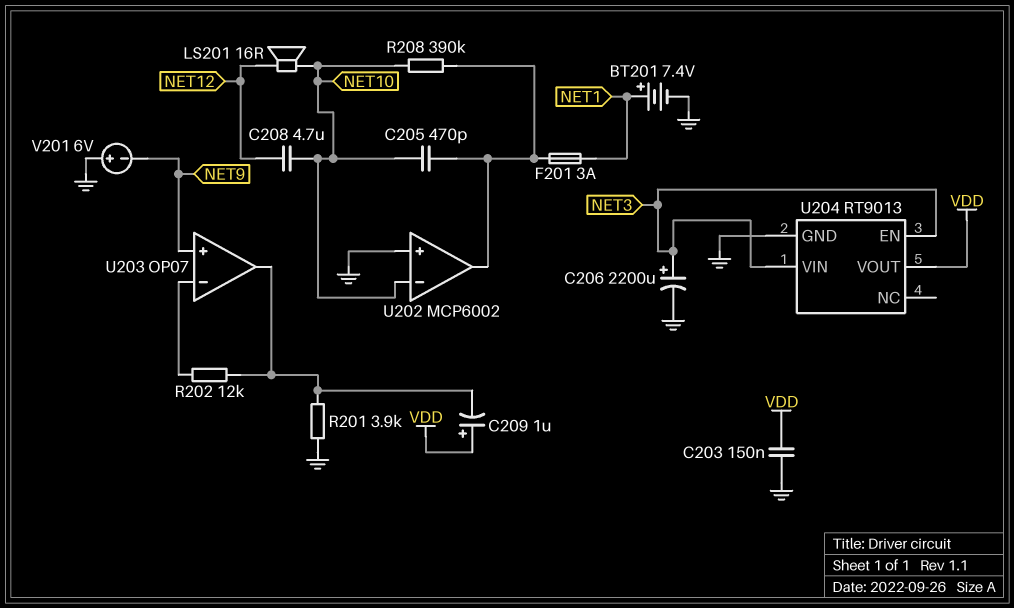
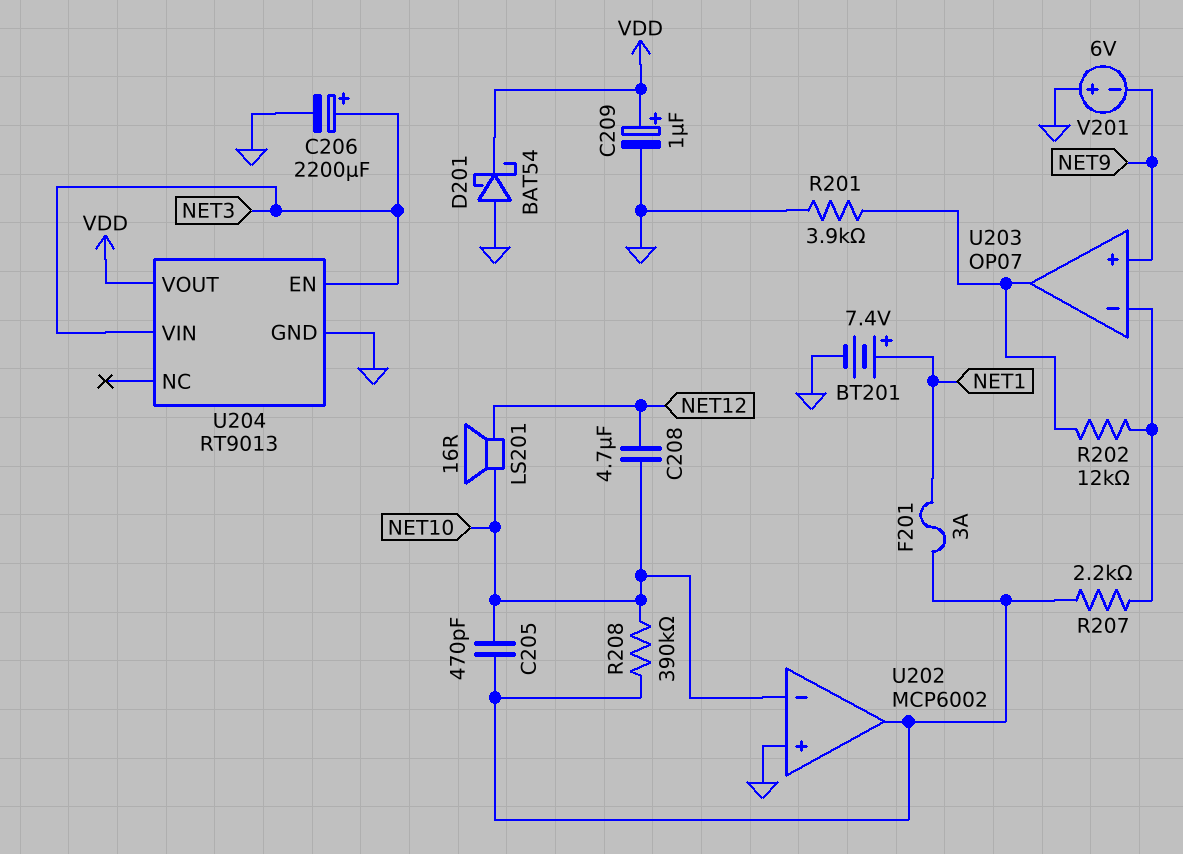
C203: 150nF (GND, VDD) -> none
C209: 1uF (plus VDD, minus U203/out) -> 1uF (plus VDD, minus GND)
D201: none -> schottky BAT54 (A GND, K VDD)
R207: none -> 2.2k (U202/out, U203/in-)

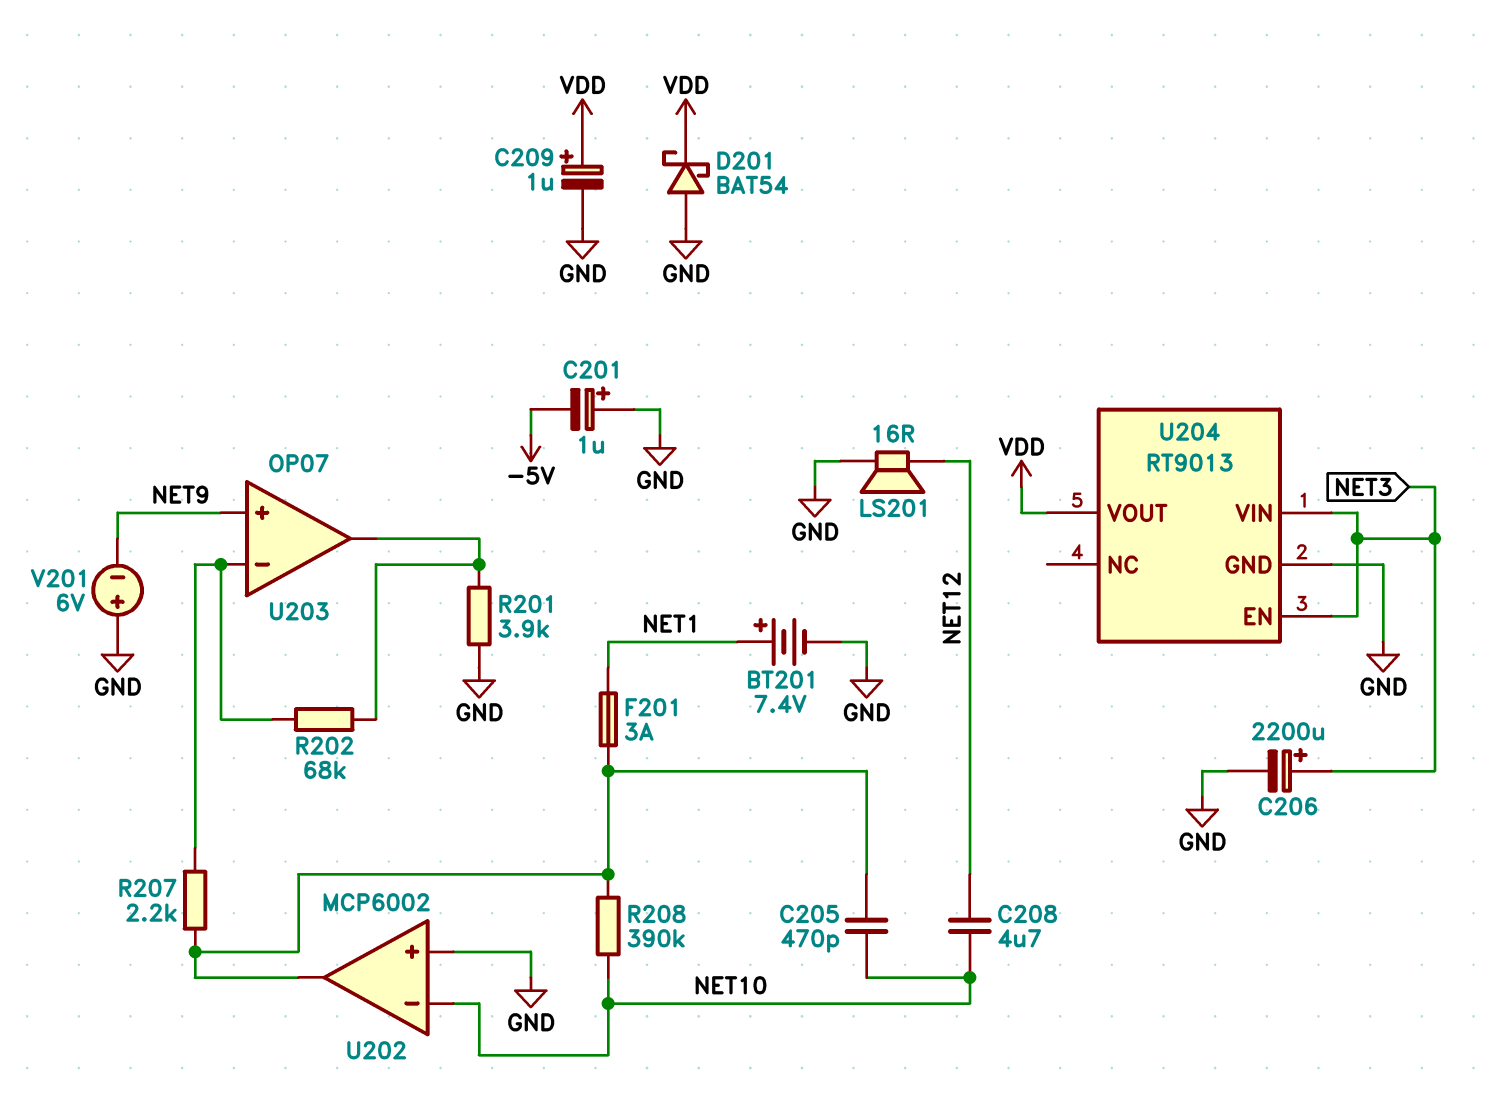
C201: none -> 1uF (plus GND, minus -5V)
LS201: speaker 16R (NET10, NET12) -> speaker 16R (GND, NET12)
R202: 12k (U203/in-, U203/out) -> 68k (U203/in-, U203/out)

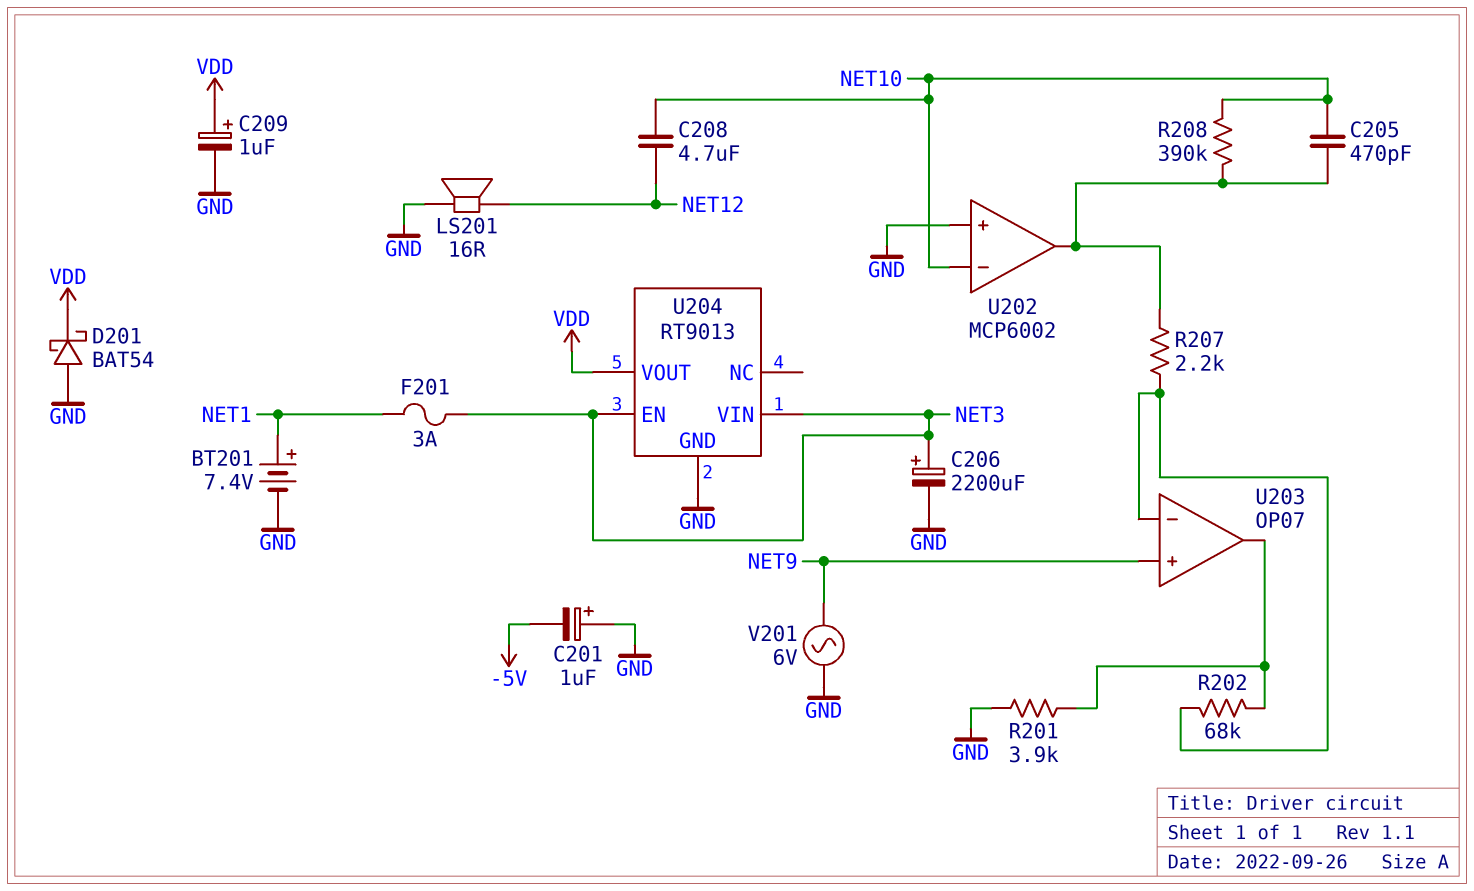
F201: 3A (NET1, U202/out) -> 3A (NET1, NET3)
V201: 6V (plus GND, minus NET9) -> AC 6V (GND, NET9)

